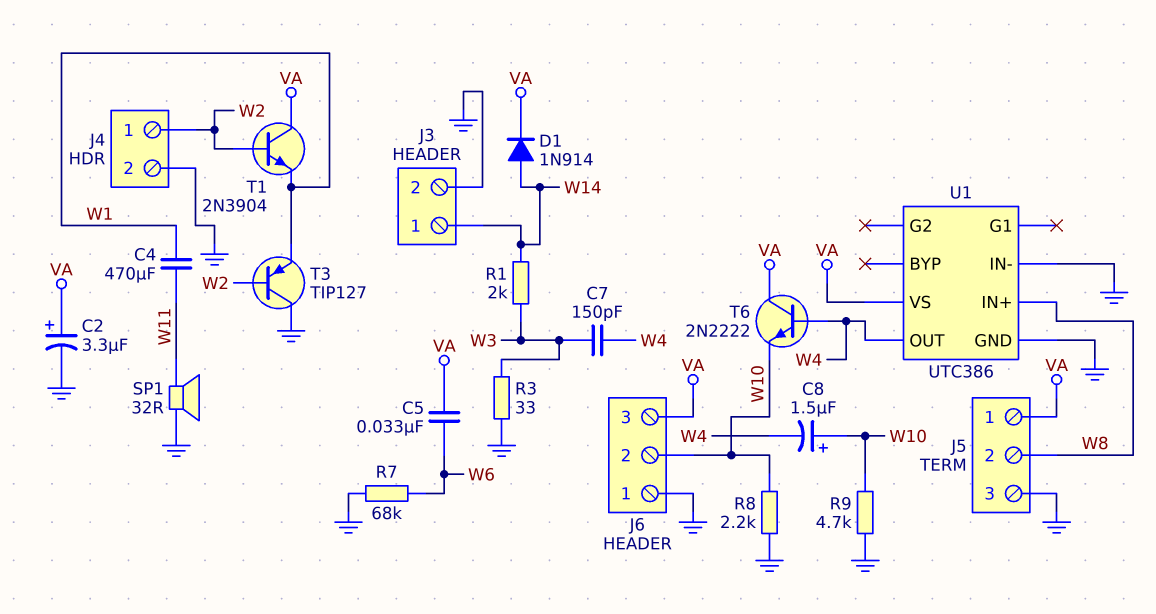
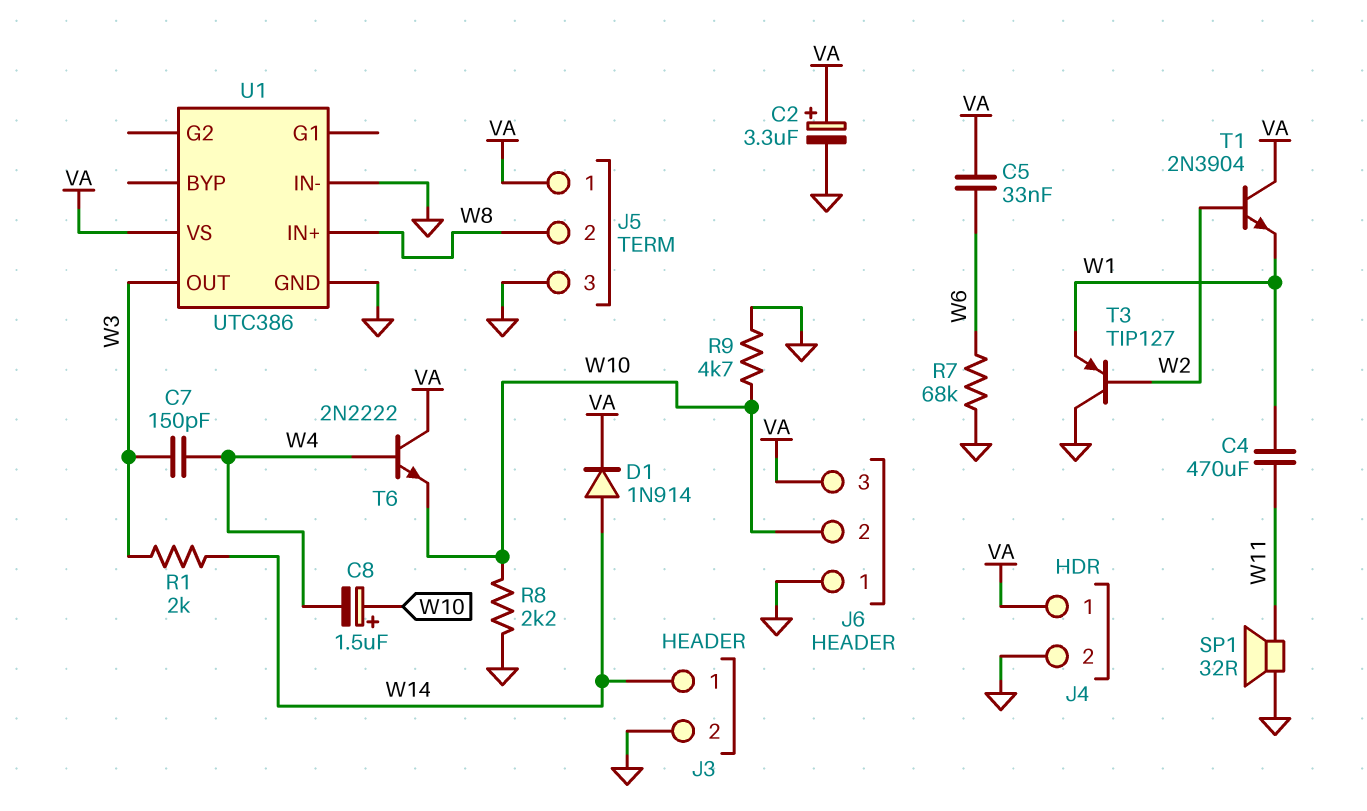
J4 pin 1: W2 -> VA
R3: 33 (GND, W3) -> none
U1 pin OUT: W4 -> W3

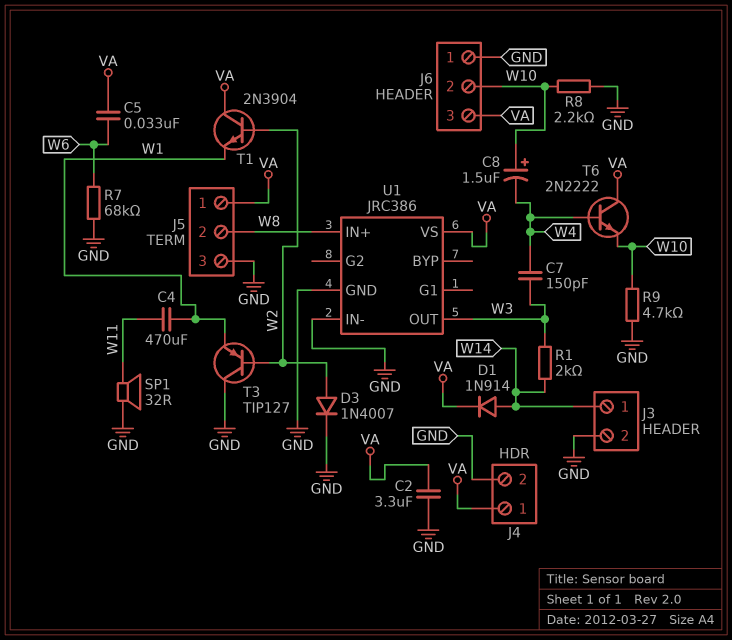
C2: 3.3uF (plus VA, minus GND) -> 3.3uF (GND, VA)
D3: none -> diode 1N4007 (A W2, K GND)
U1: UTC386 -> JRC386

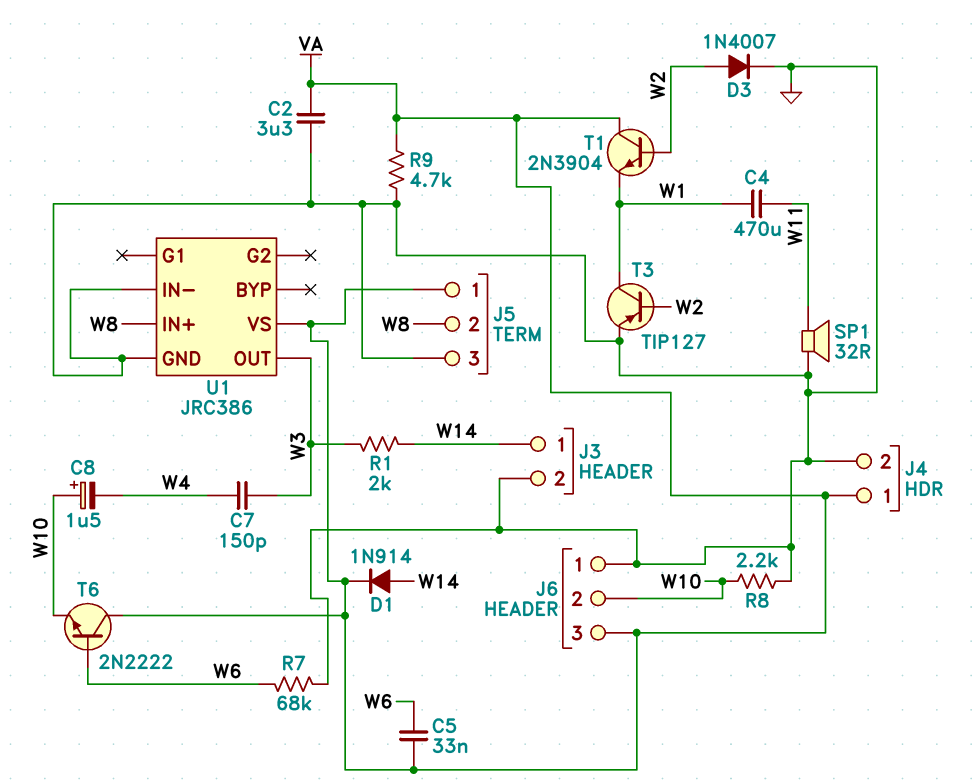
R9: 4.7k (GND, W10) -> 4.7k (GND, VA)
T3: PNP TIP127 (B W2, C GND, E W1) -> PNP TIP127 (B W2, C W1, E GND)
T6: NPN 2N2222 (B W4, C VA, E W10) -> NPN 2N2222 (B W6, C VA, E W10)

